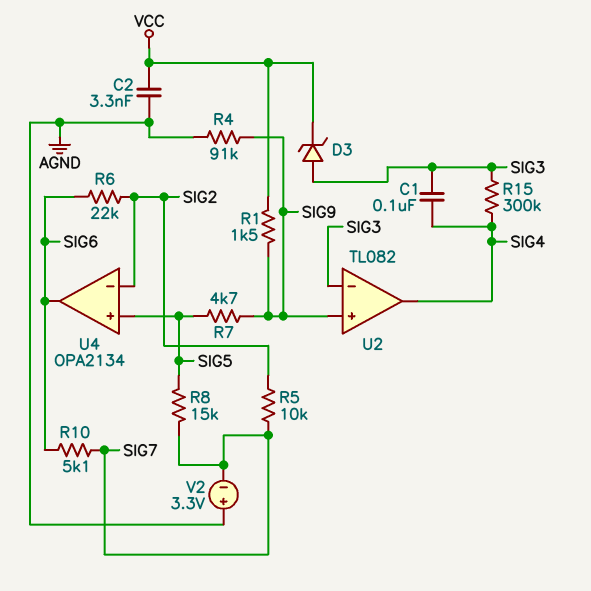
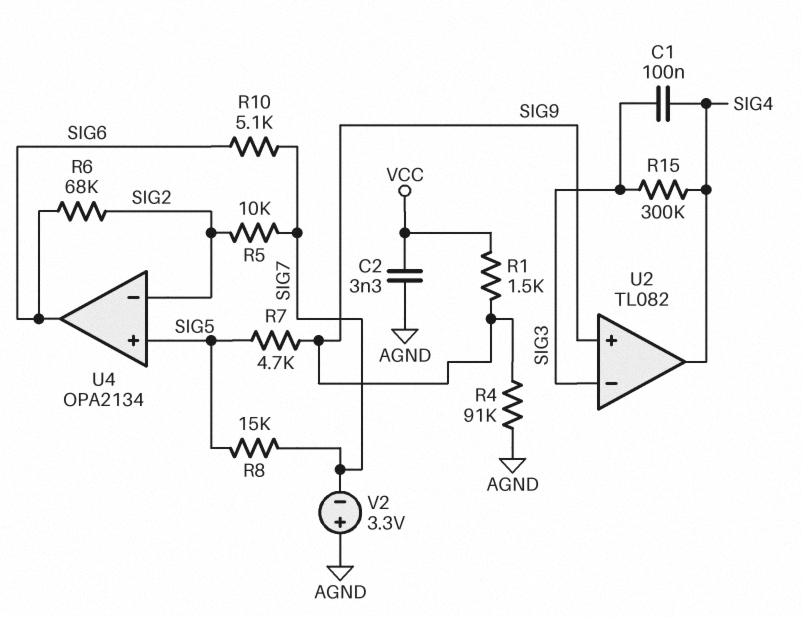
D3: zener (A SIG3, K VCC) -> none
R6: 22k (SIG2, SIG6) -> 68k (SIG2, SIG6)

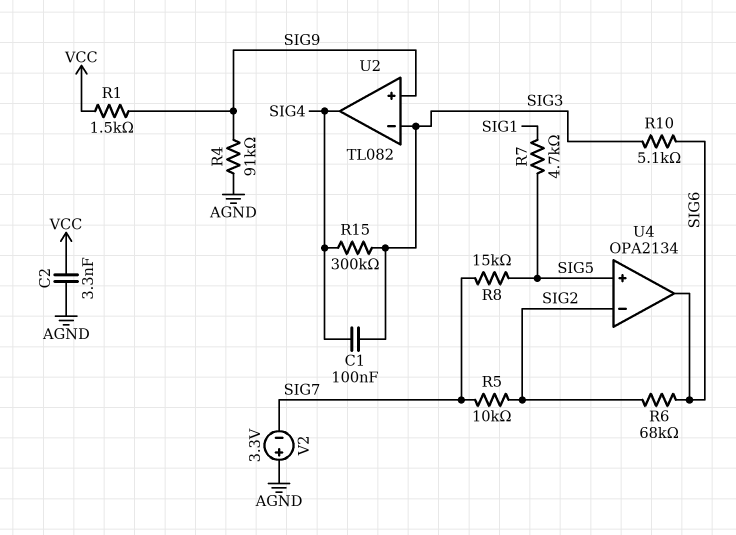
R7: 4.7k (SIG5, SIG9) -> 4.7k (SIG1, SIG5)
R10: 5.1k (SIG6, SIG7) -> 5.1k (SIG3, SIG6)

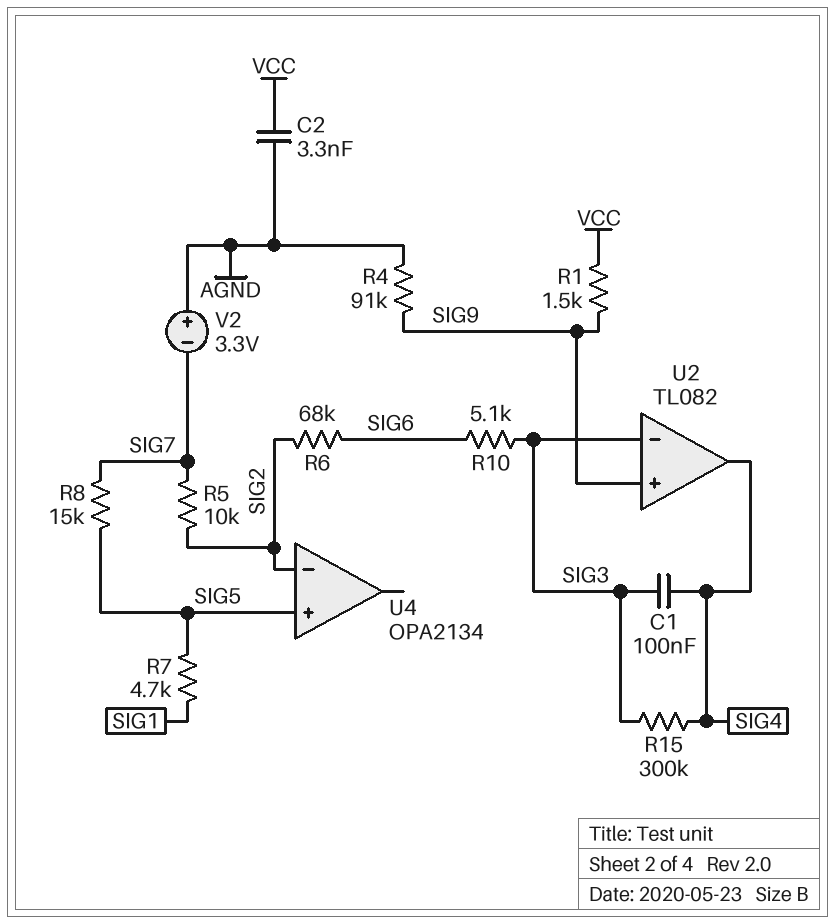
U4 pin out: SIG6 -> none

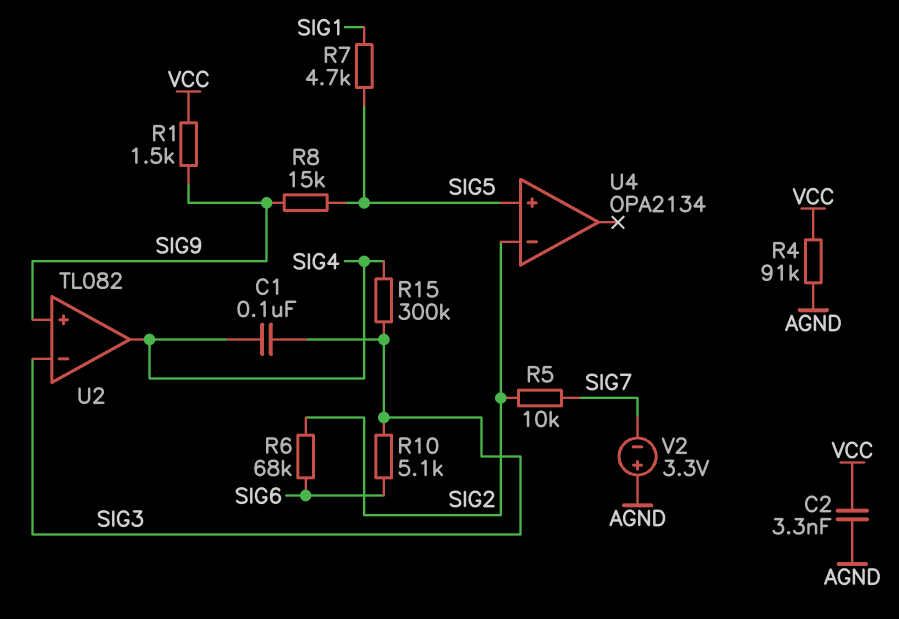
R4: 91k (AGND, SIG9) -> 91k (AGND, VCC)
R8: 15k (SIG5, SIG7) -> 15k (SIG5, SIG9)

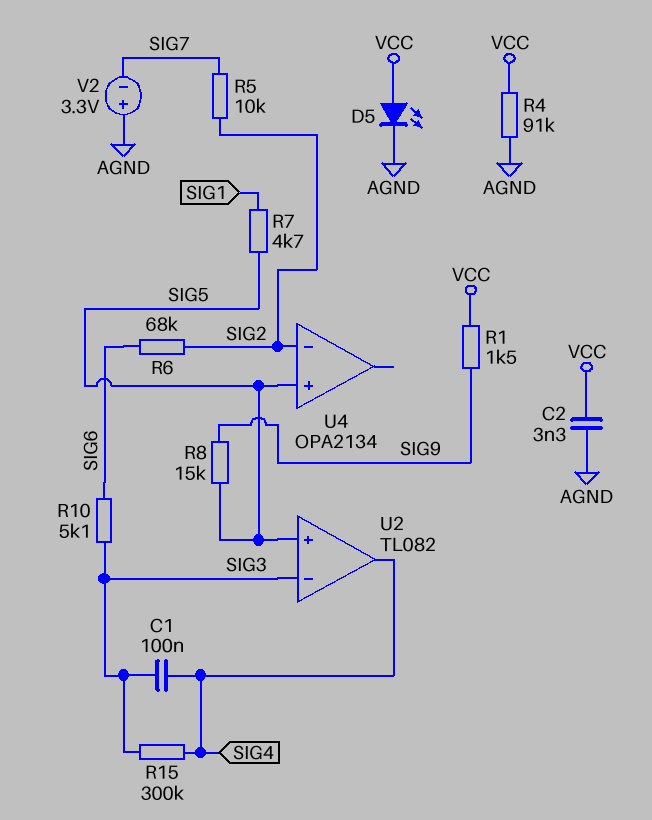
D5: none -> LED (A VCC, K AGND)
U2 pin in+: SIG9 -> SIG5

